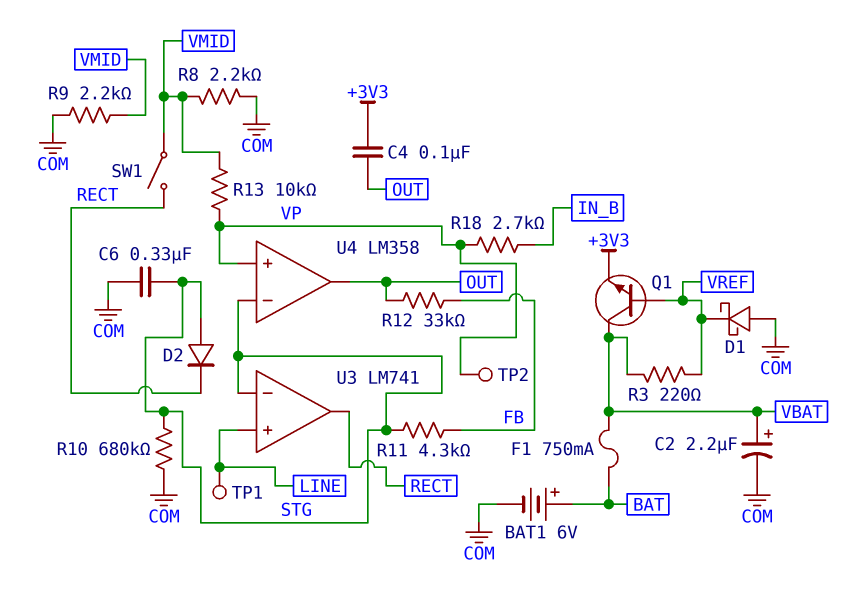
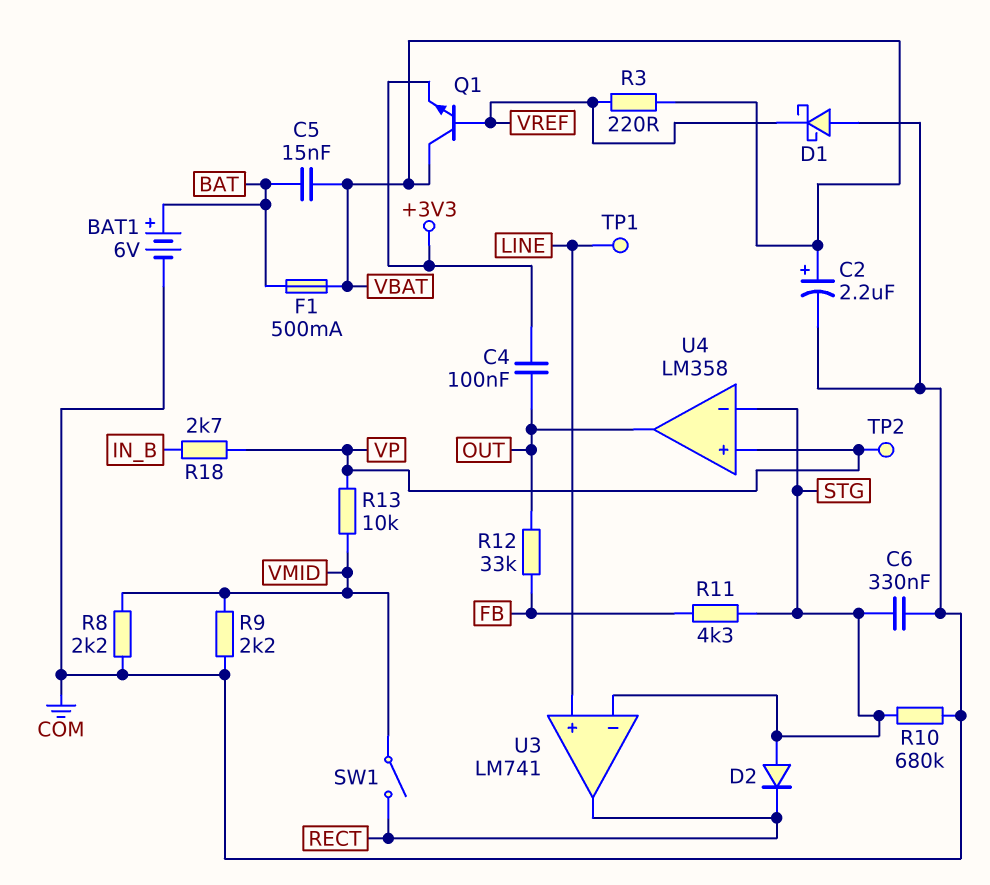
C5: none -> 15nF (BAT, VBAT)
F1: 750mA (BAT, VBAT) -> 500mA (BAT, VBAT)

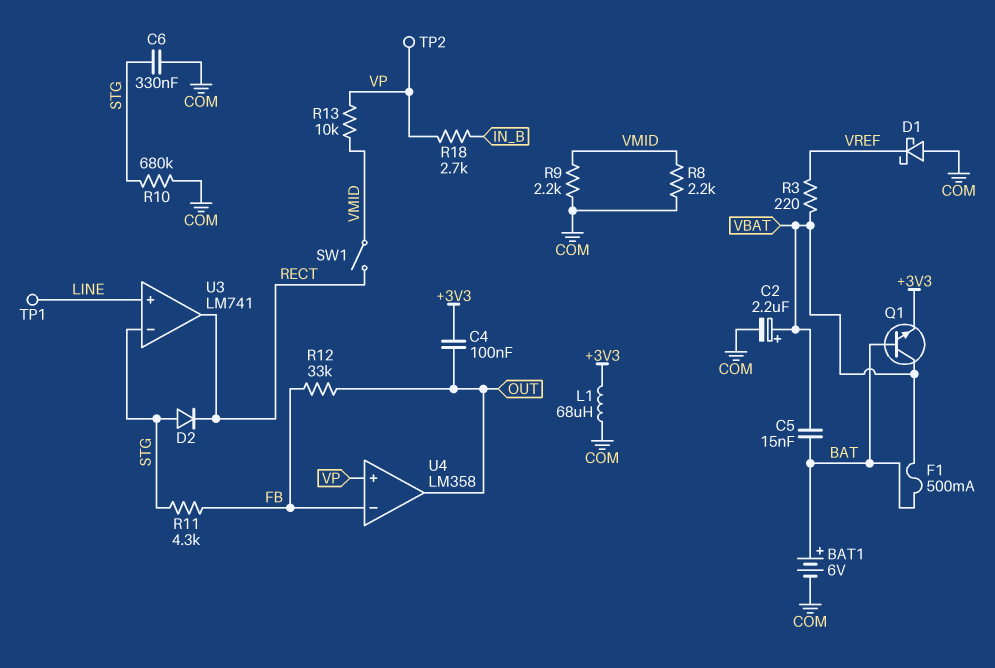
L1: none -> 68uH (+3V3, COM)
Q1: NPN (B VREF, C VBAT, E +3V3) -> NPN (B BAT, C VBAT, E +3V3)
U4 pin in-: STG -> FB

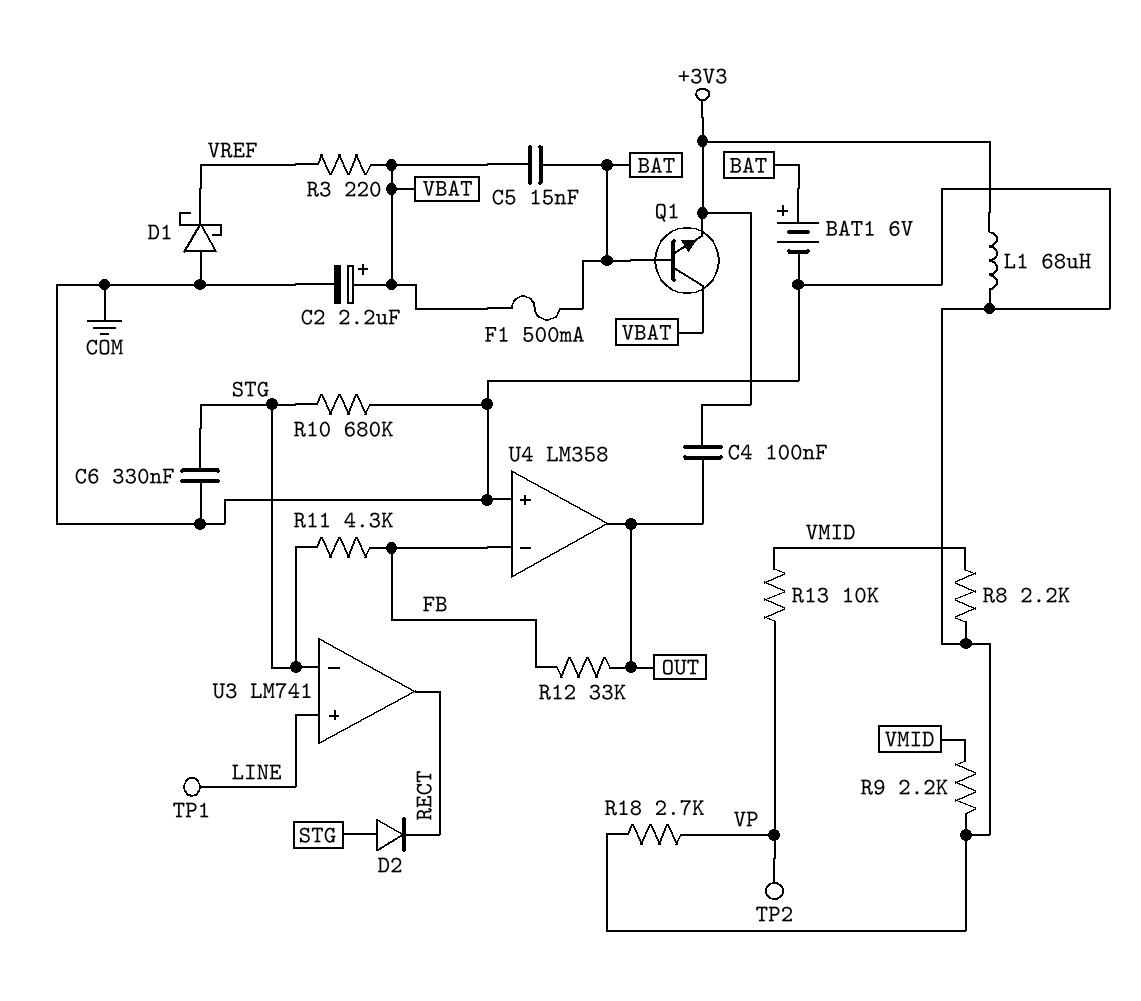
R18: 2.7k (IN_B, VP) -> 2.7k (COM, VP)
SW1: switch (RECT, VMID) -> none
U4 pin in+: VP -> COM

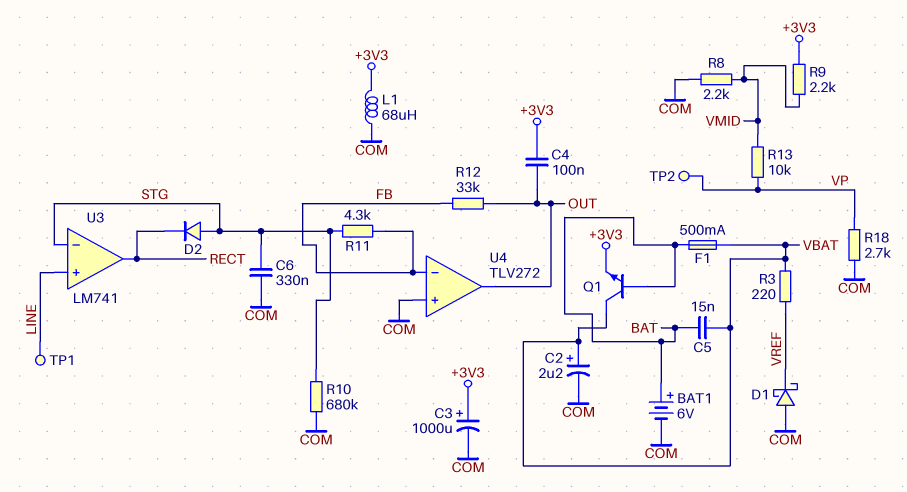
C3: none -> 1000uF (plus +3V3, minus COM)
R9: 2.2k (COM, VMID) -> 2.2k (+3V3, VMID)
U4: LM358 -> TLV272

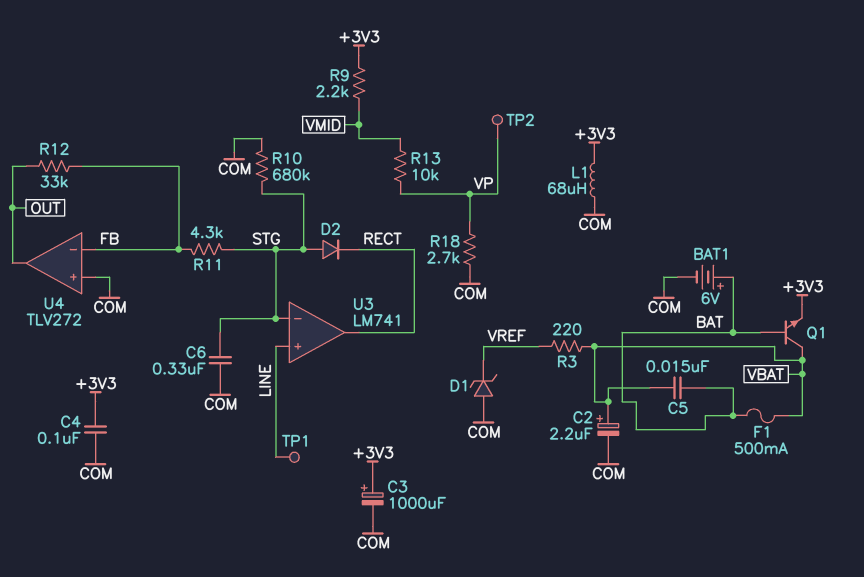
C4: 100nF (+3V3, OUT) -> 100nF (+3V3, COM)
D1: schottky (A COM, K VREF) -> zener (A COM, K VREF)
R8: 2.2k (COM, VMID) -> none

